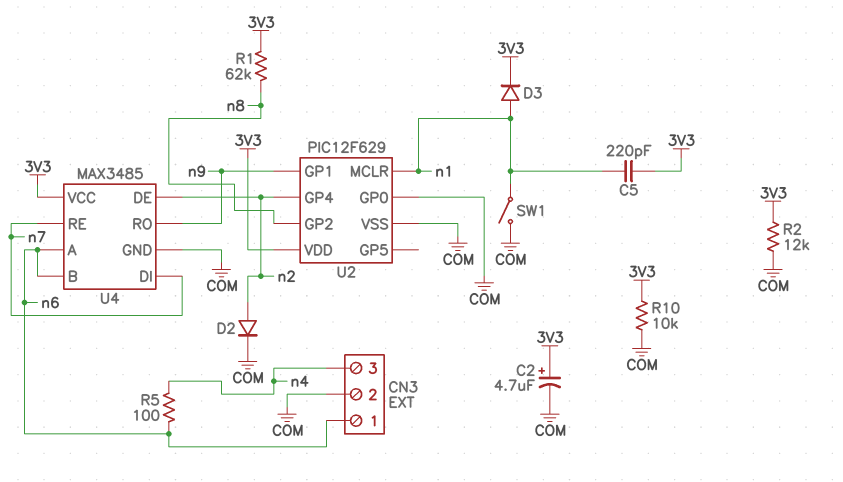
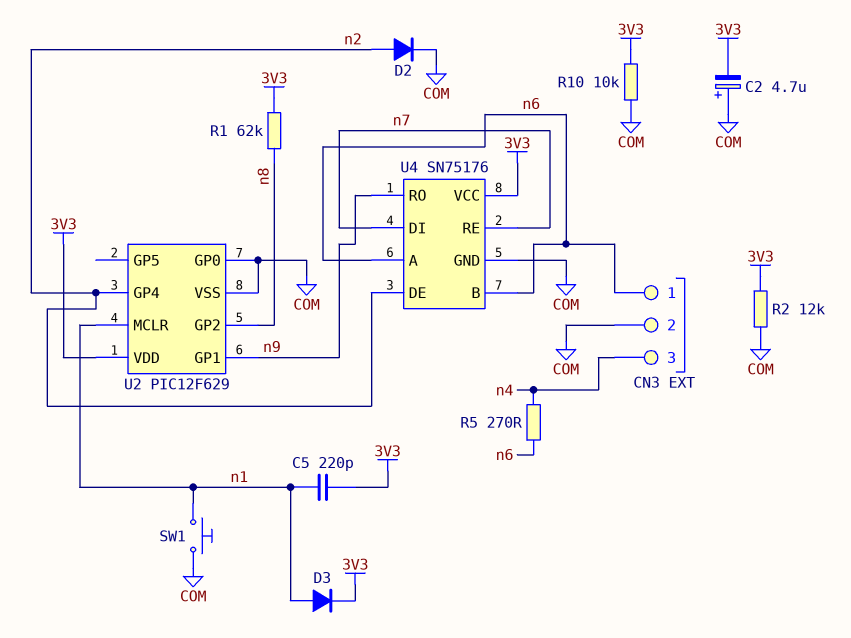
C2: 4.7uF (plus 3V3, minus COM) -> 4.7uF (plus COM, minus 3V3)
R5: 100 (n4, n6) -> 270 (n4, n6)
SW1: switch (COM, n1) -> button (COM, n1)
U4: MAX3485 -> SN75176

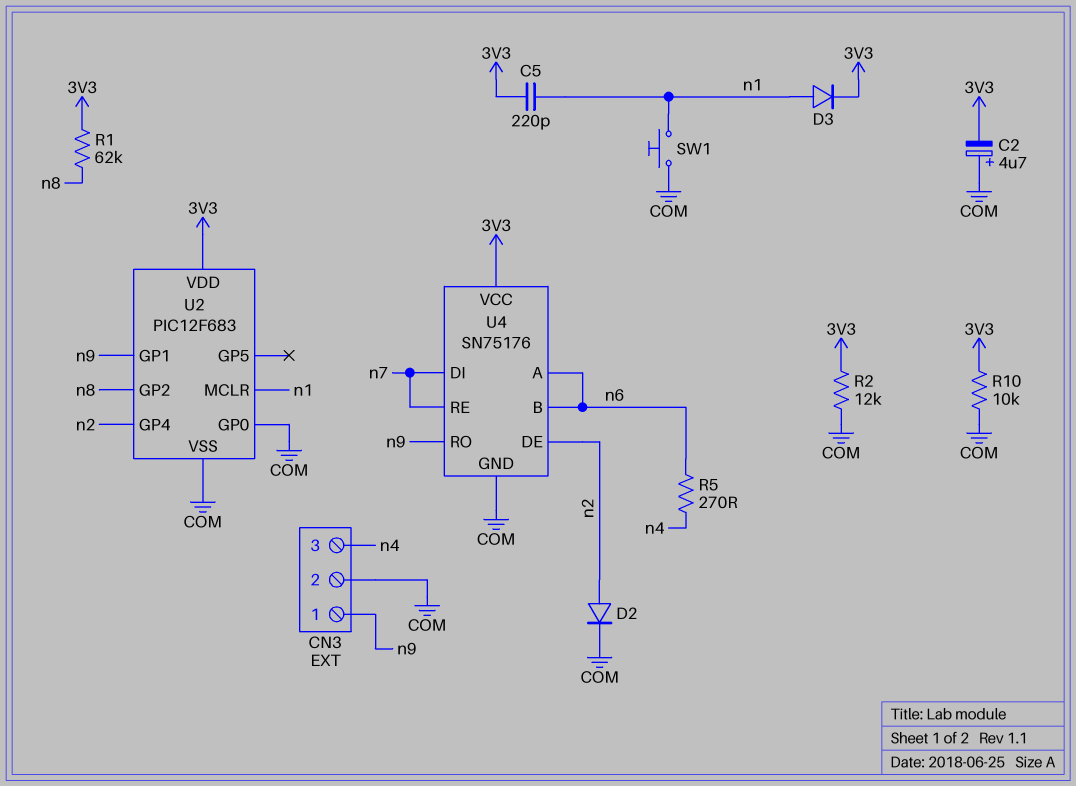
CN3 pin 1: n6 -> n9
U2: PIC12F629 -> PIC12F683

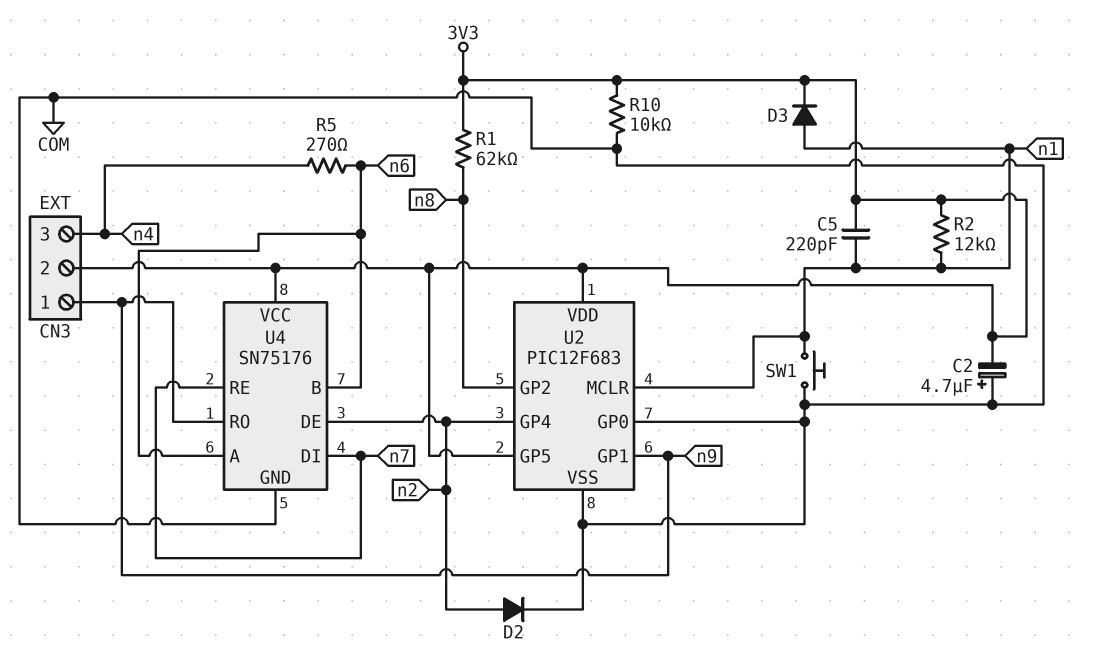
CN3 pin 2: COM -> 3V3
R2: 12k (3V3, COM) -> 12k (3V3, n1)
U2 pin GP5: none -> 3V3

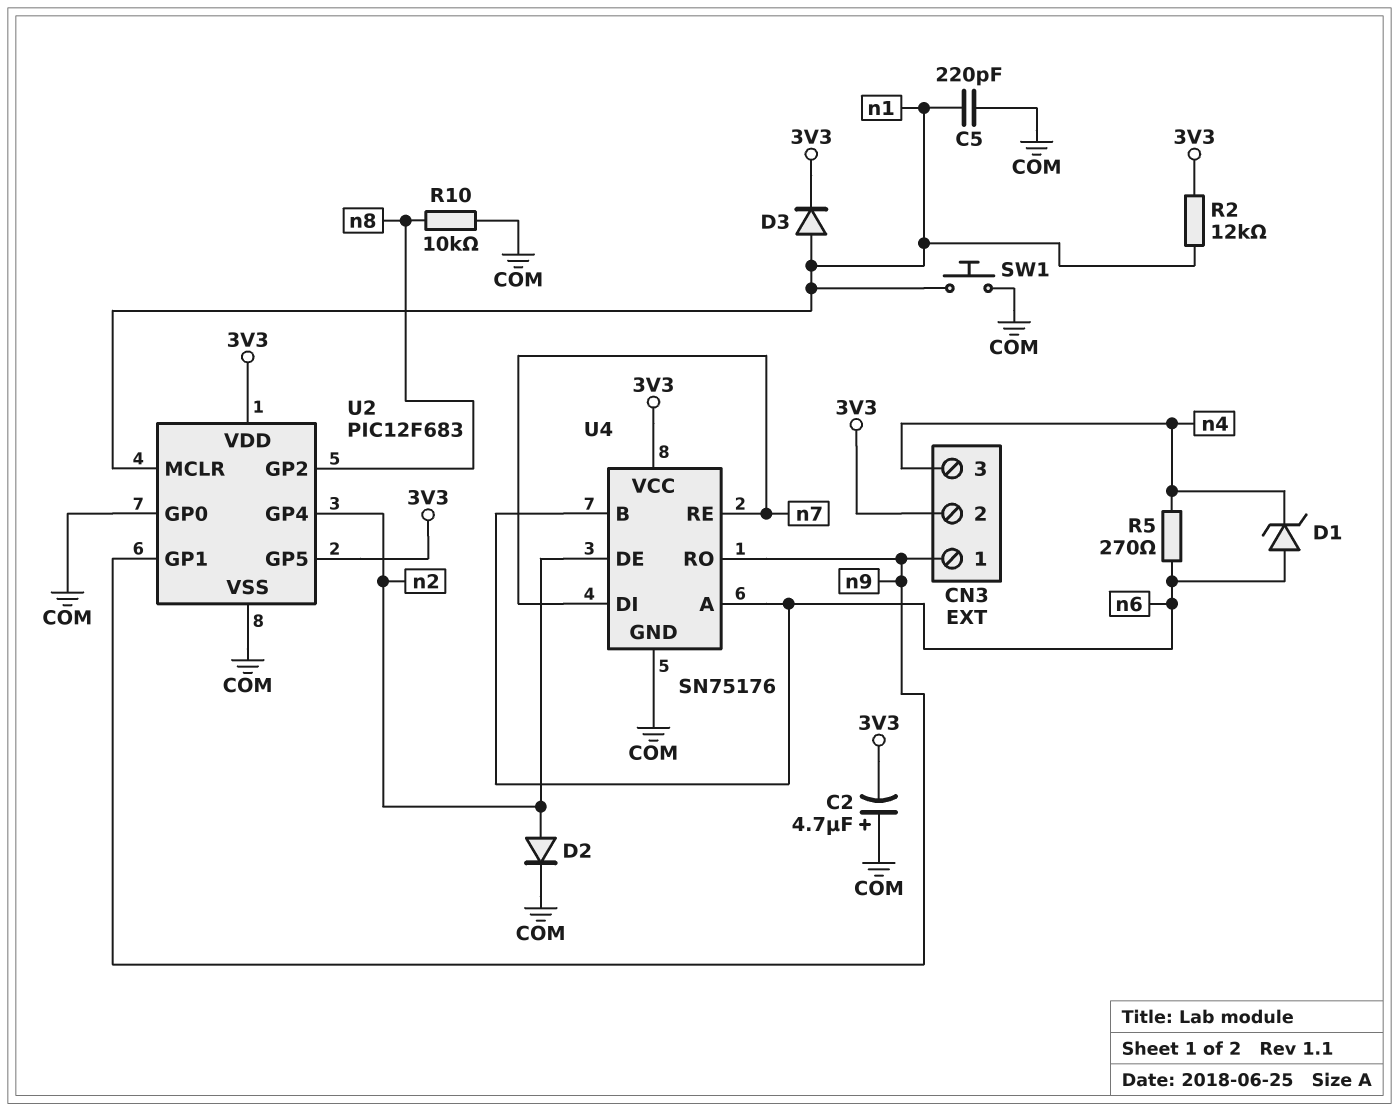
C5: 220pF (3V3, n1) -> 220pF (COM, n1)
D1: none -> zener (A n6, K n4)
R1: 62k (3V3, n8) -> none
R10: 10k (3V3, COM) -> 10k (COM, n8)

